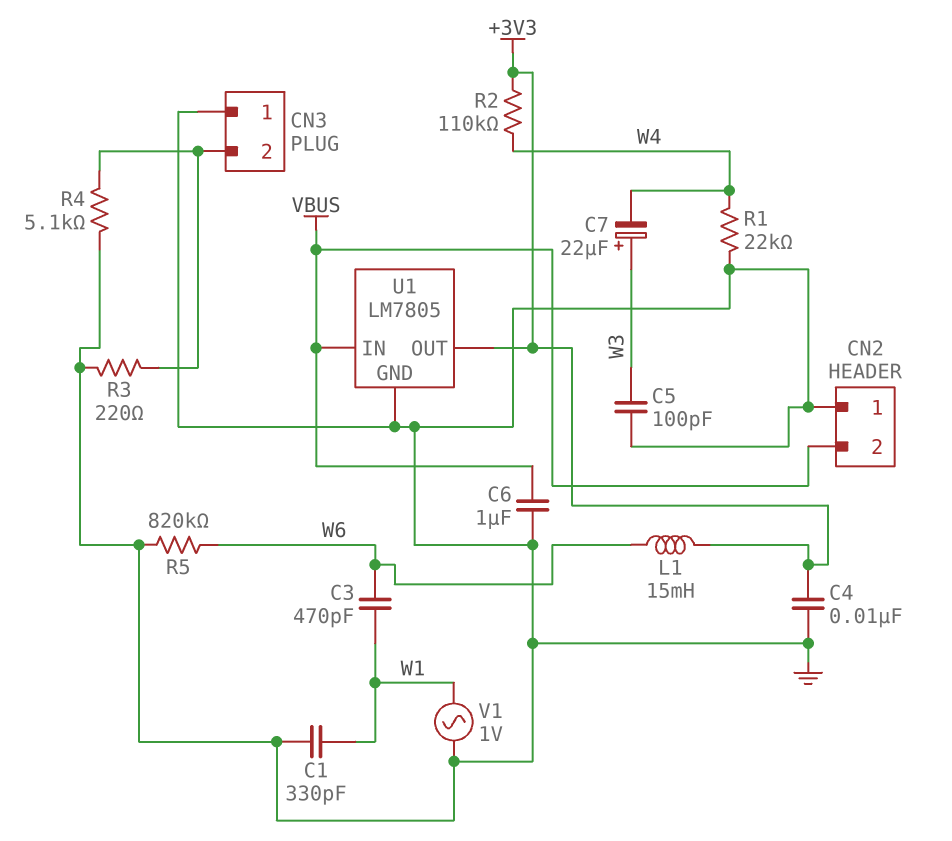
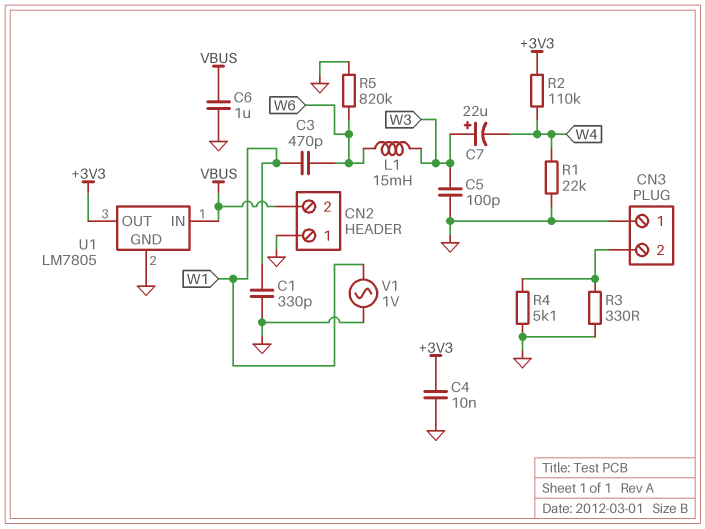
L1: 15mH (+3V3, W6) -> 15mH (W3, W6)
R3: 220 (CN3/2, GND) -> 330 (CN3/2, GND)

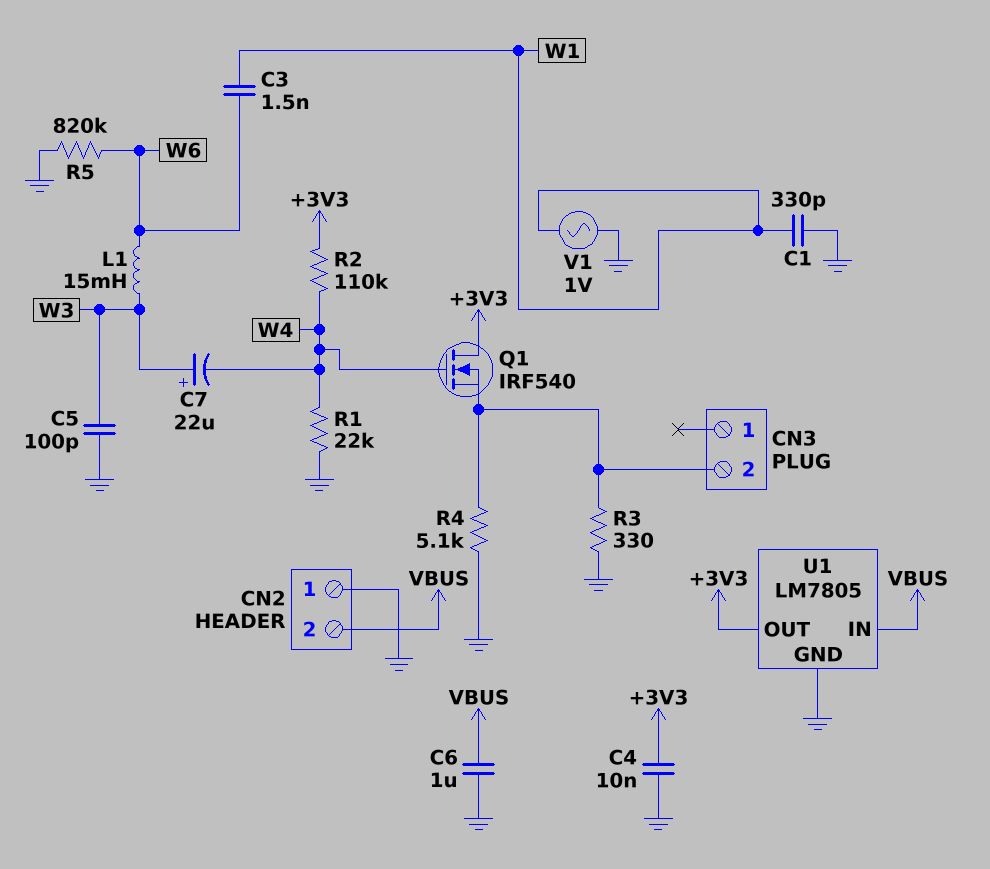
C3: 470pF (W1, W6) -> 1.5nF (W1, W6)
CN3 pin 1: GND -> none
Q1: none -> NMOS IRF540 (G W4, D +3V3, S CN3/2)

